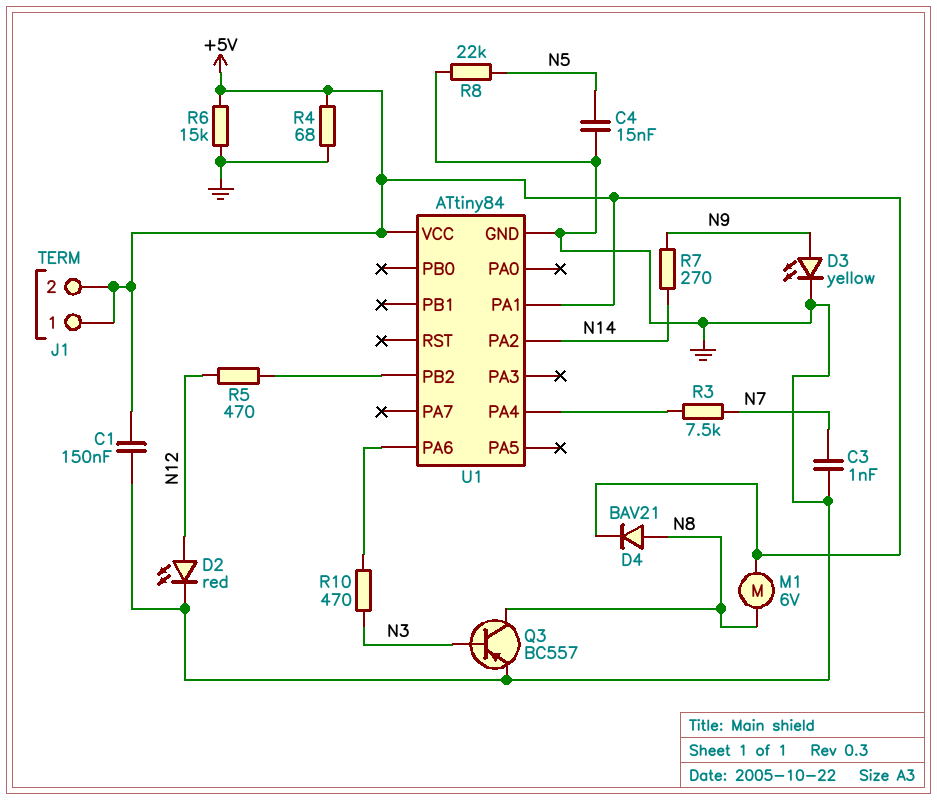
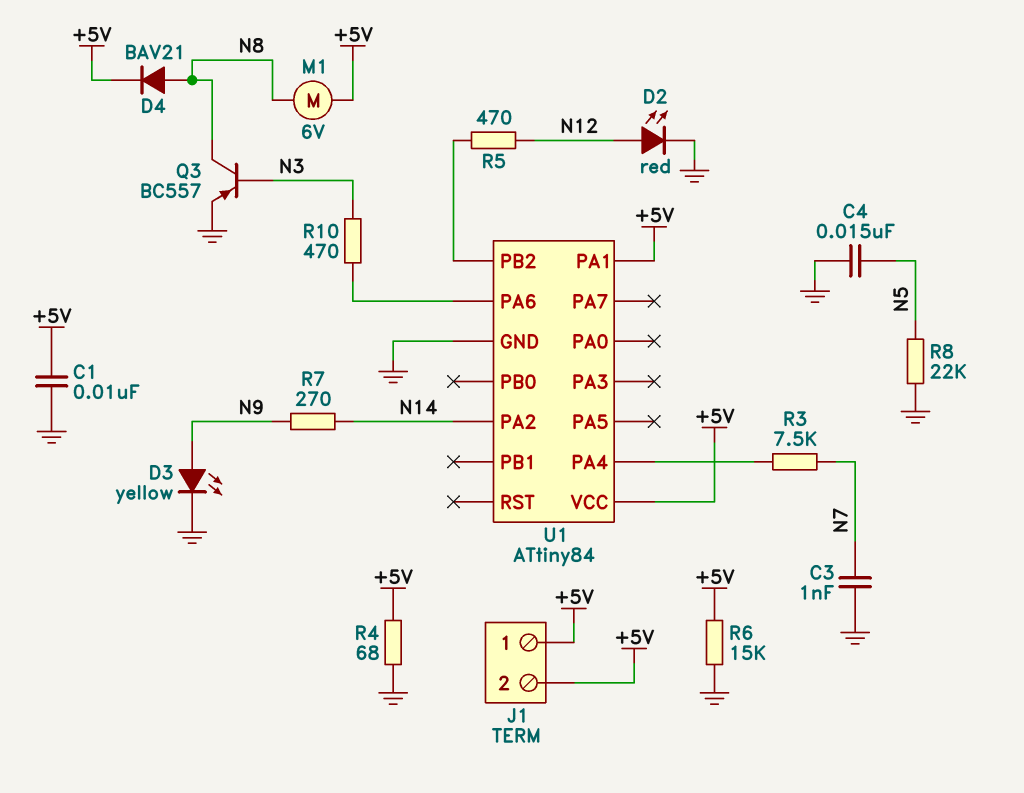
C1: 150nF (+5V, GND) -> 10nF (+5V, GND)

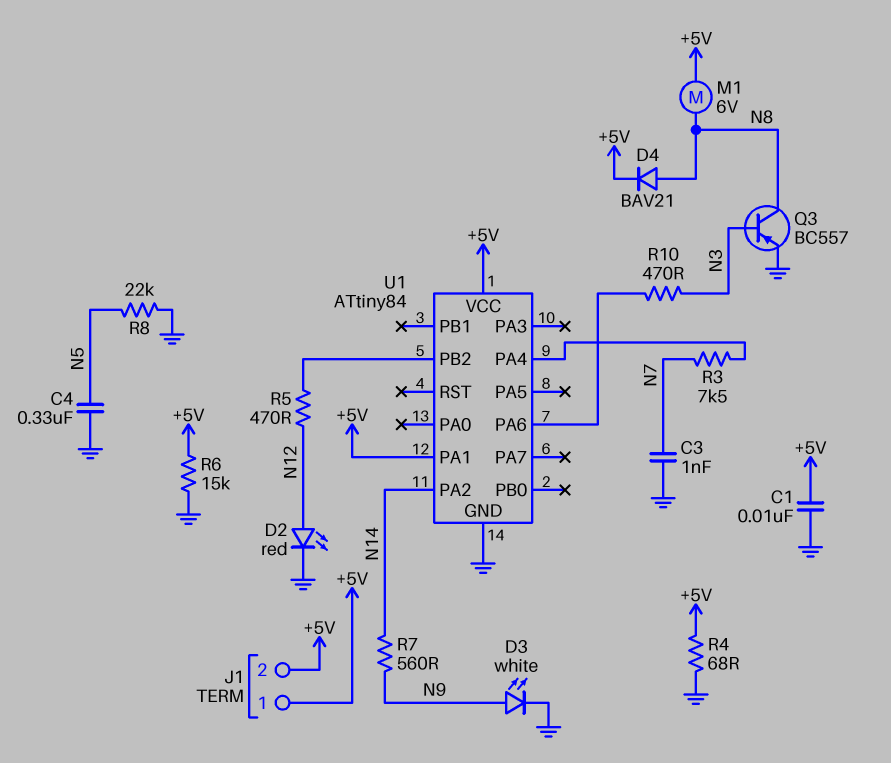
C4: 15nF (GND, N5) -> 330nF (GND, N5)
D3: LED yellow (A N9, K GND) -> LED white (A N9, K GND)
R7: 270 (N9, N14) -> 560 (N9, N14)

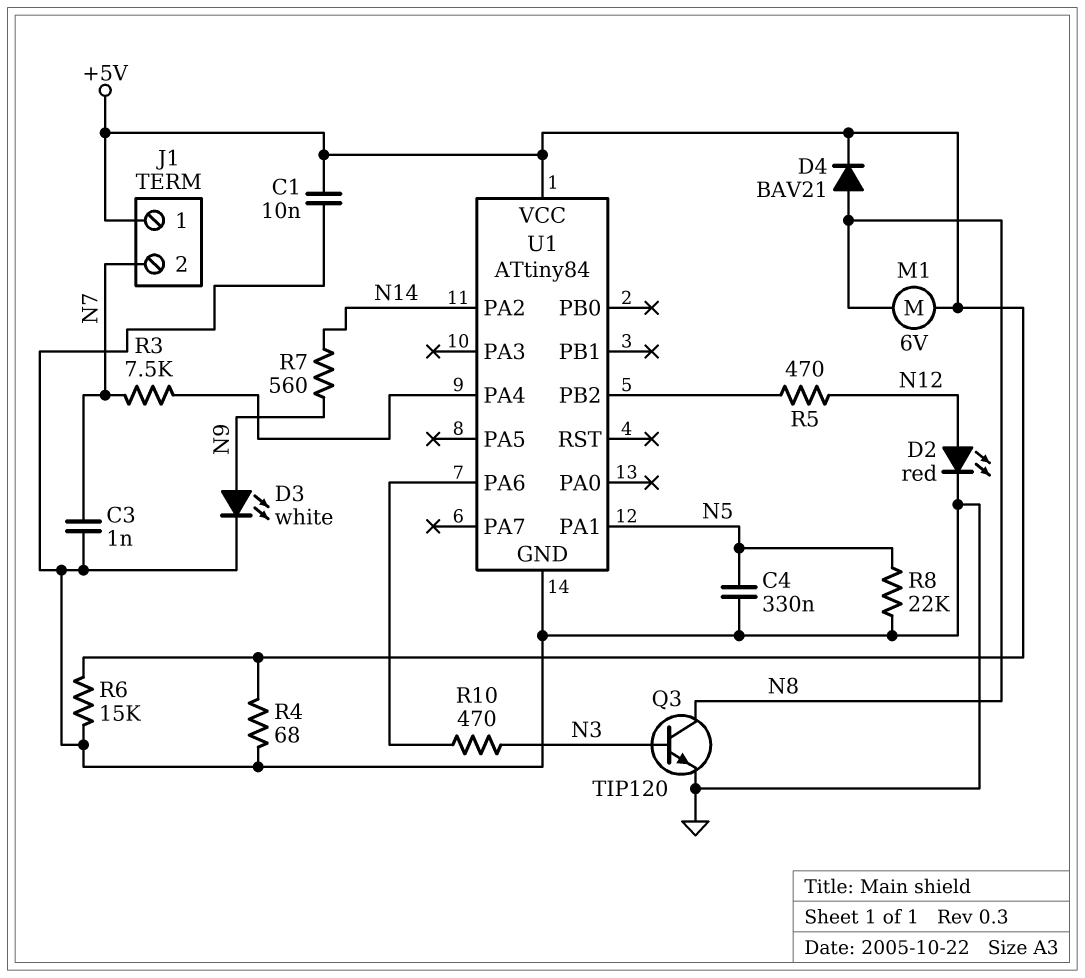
J1 pin 2: +5V -> N7
Q3: PNP BC557 (B N3, C N8, E GND) -> NPN TIP120 (B N3, C N8, E GND)
U1 pin PA1: +5V -> N5

